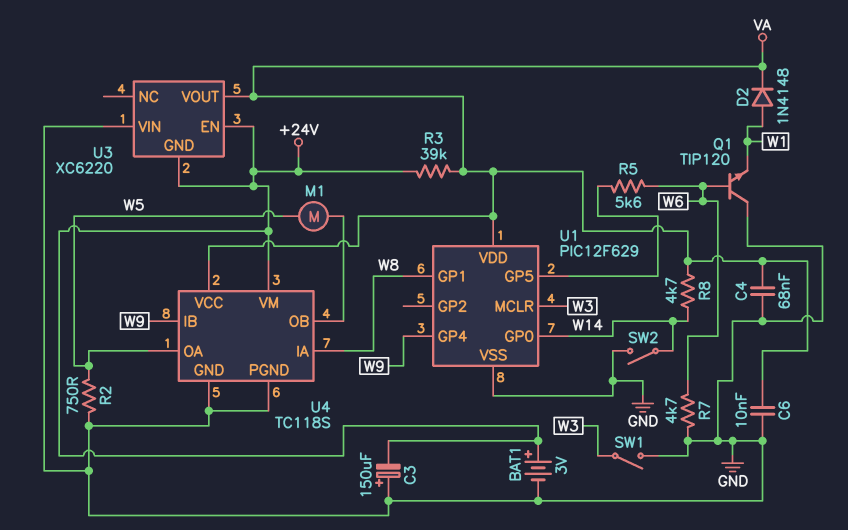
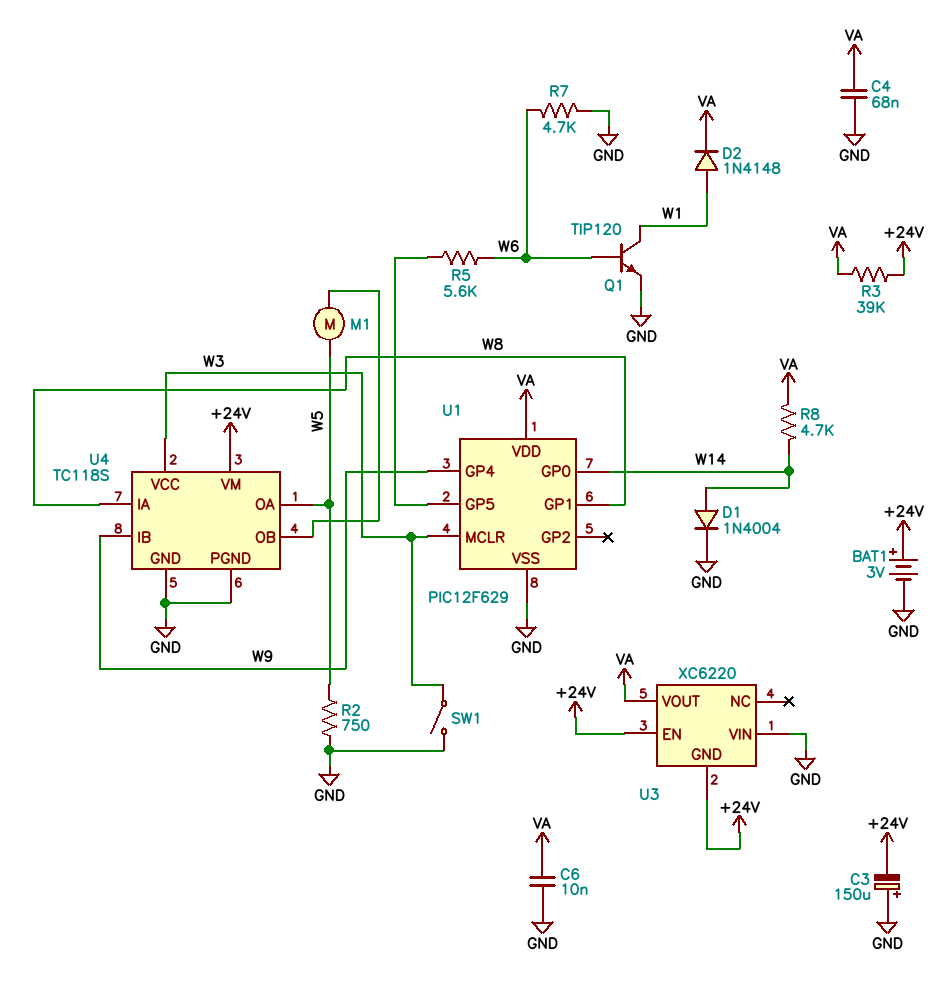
D1: none -> diode 1N4004 (A W14, K GND)
Q1: NPN TIP120 (B W6, C GND, E W1) -> NPN TIP120 (B W6, C W1, E GND)
SW2: switch (GND, W14) -> none
U4 pin VCC: VA -> W3

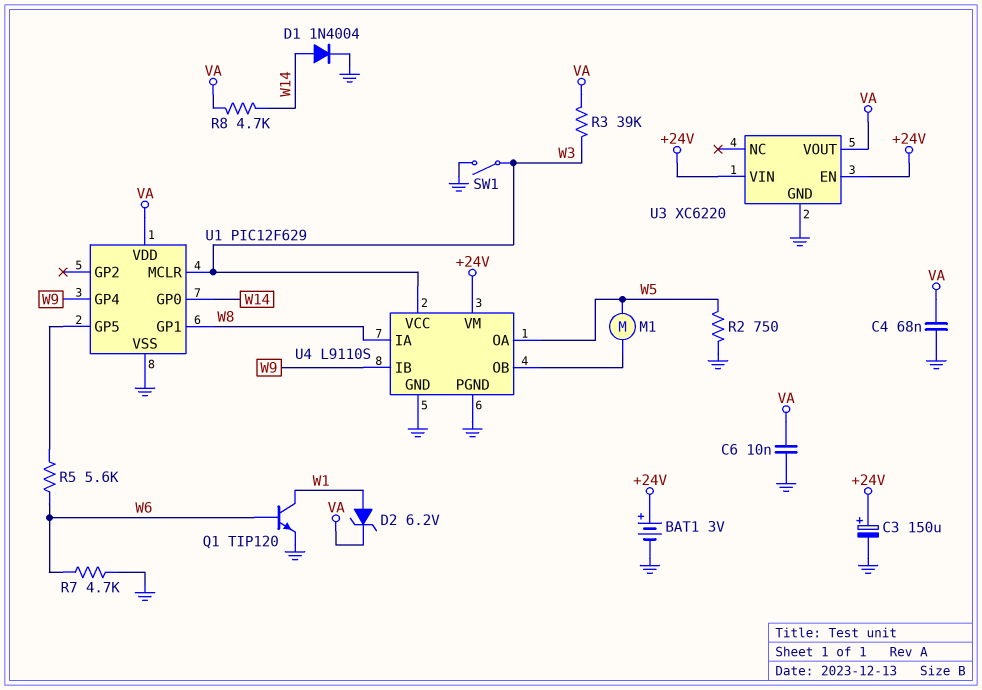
C3: 150uF (plus GND, minus +24V) -> 150uF (plus +24V, minus GND)
D2: diode 1N4148 (A W1, K VA) -> zener 6.2V (A W1, K VA)
R3: 39k (+24V, VA) -> 39k (VA, W3)
U3 pin GND: +24V -> GND
U3 pin VIN: GND -> +24V
U4: TC118S -> L9110S

